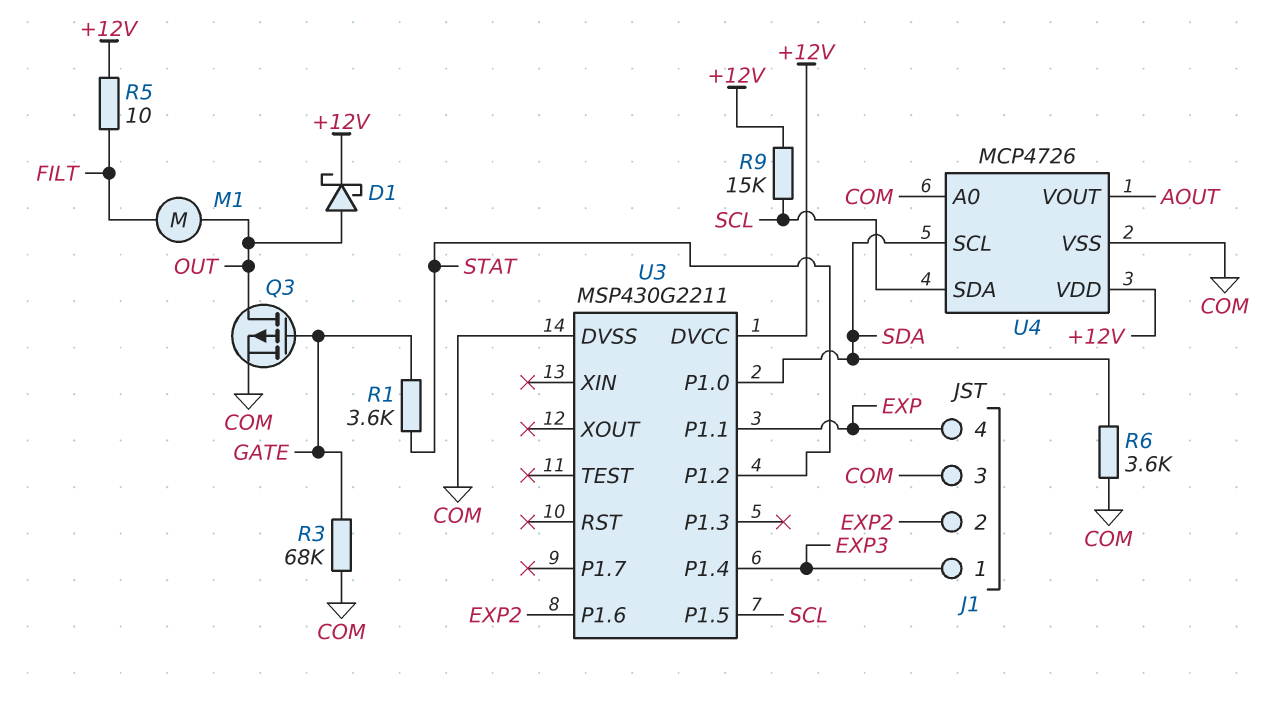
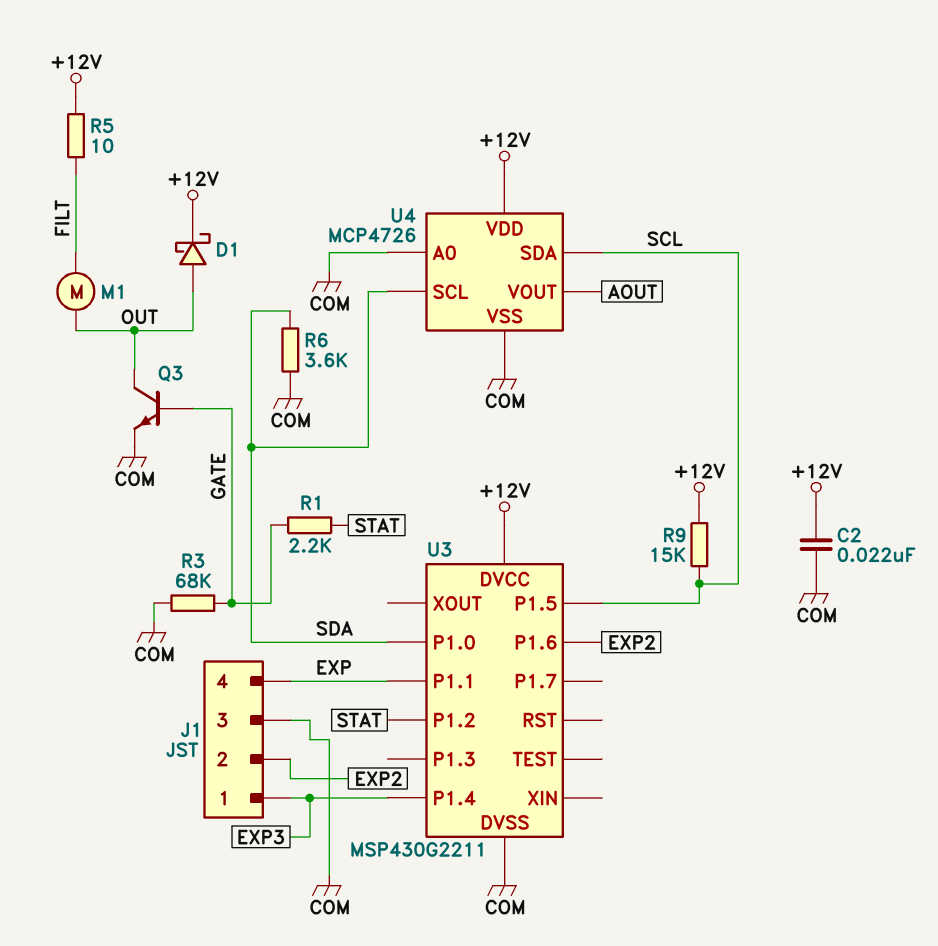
C2: none -> 22nF (+12V, COM)
Q3: PMOS (G GATE, D OUT, S COM) -> NPN (B GATE, C OUT, E COM)
R1: 3.6k (GATE, STAT) -> 2.2k (GATE, STAT)

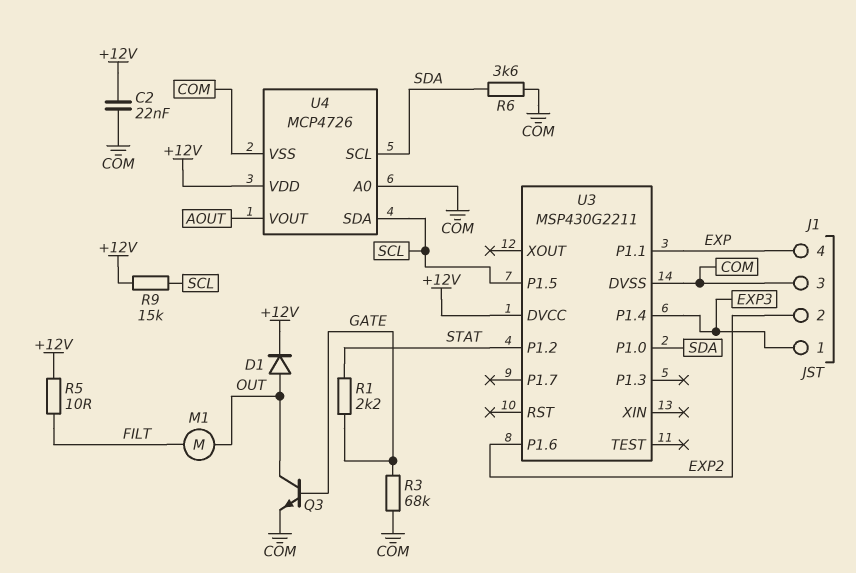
D1: schottky (A OUT, K +12V) -> diode (A OUT, K +12V)

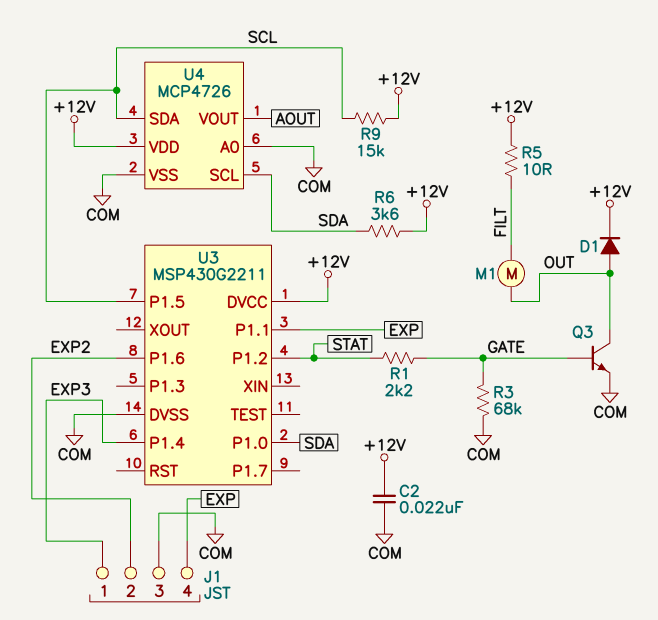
R6: 3.6k (COM, SDA) -> 3.6k (+12V, SDA)

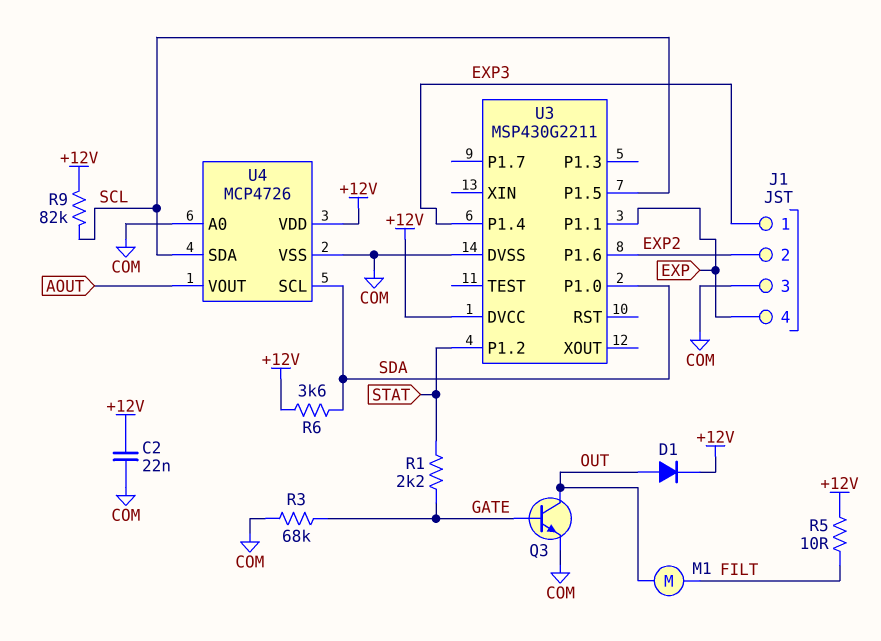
R9: 15k (+12V, SCL) -> 82k (+12V, SCL)

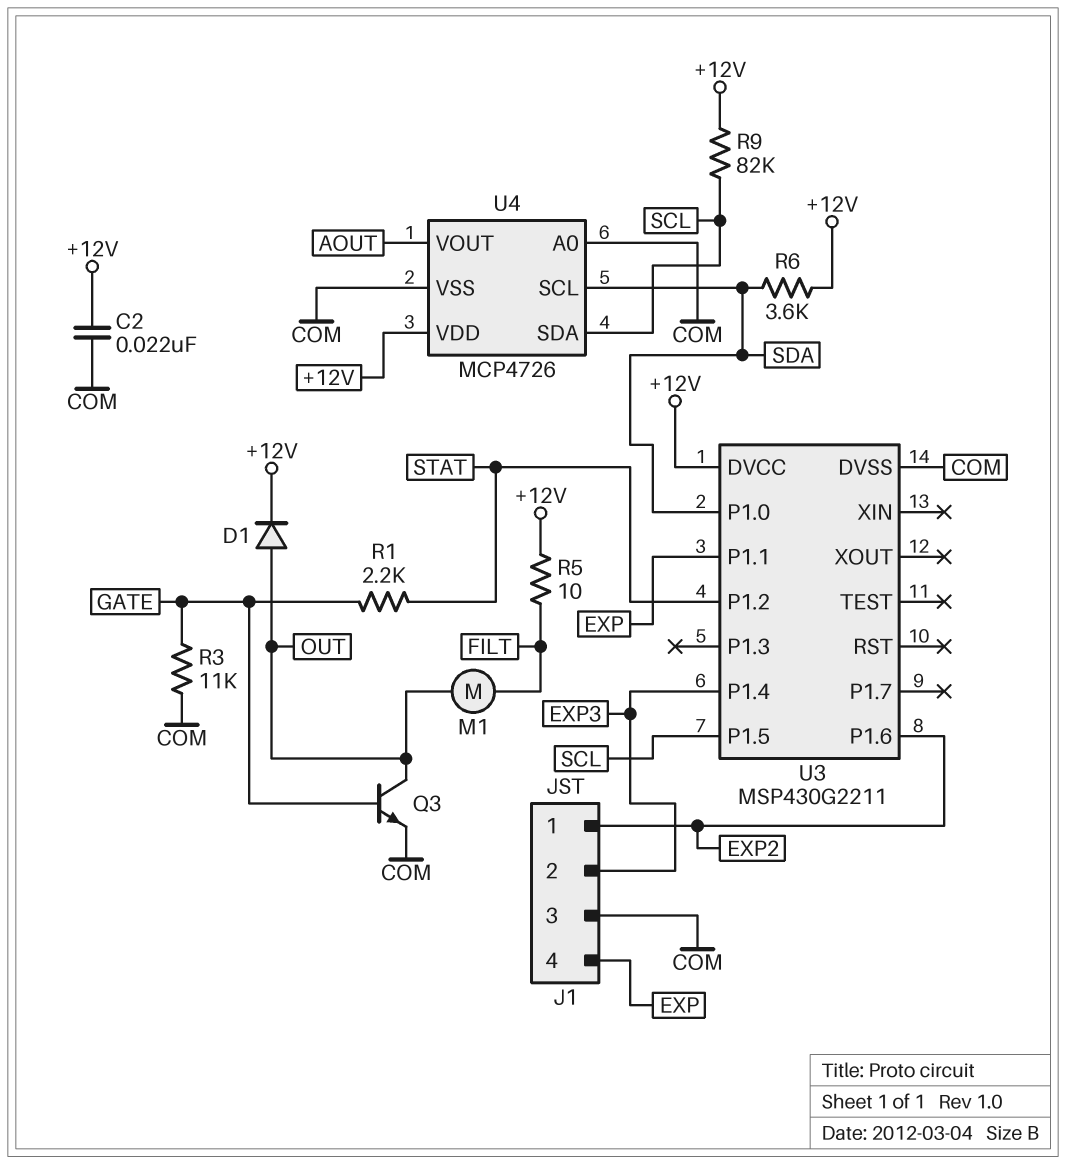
J1 pin 1: EXP3 -> EXP2
J1 pin 2: EXP2 -> EXP3
R3: 68k (COM, GATE) -> 11k (COM, GATE)

